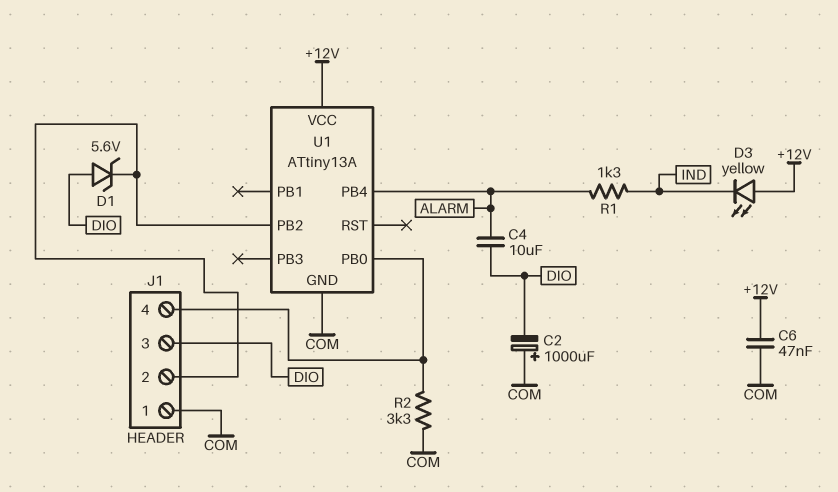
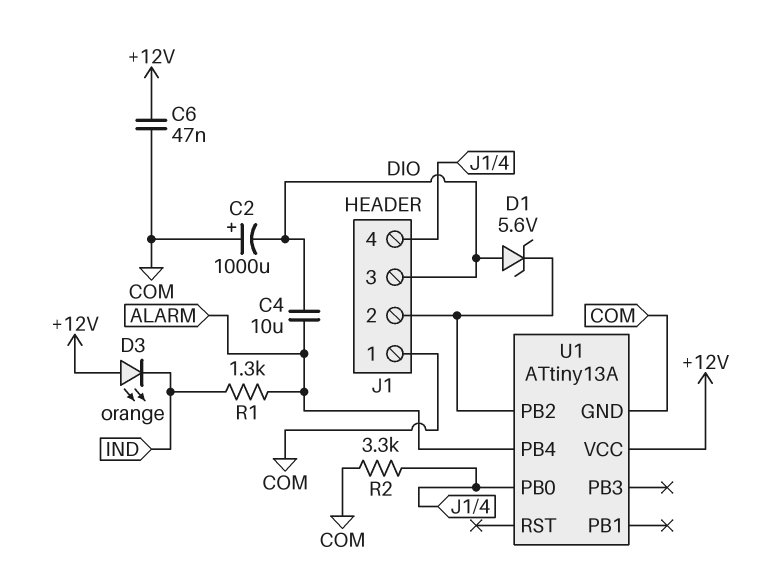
D3: LED yellow (A +12V, K IND) -> LED orange (A +12V, K IND)

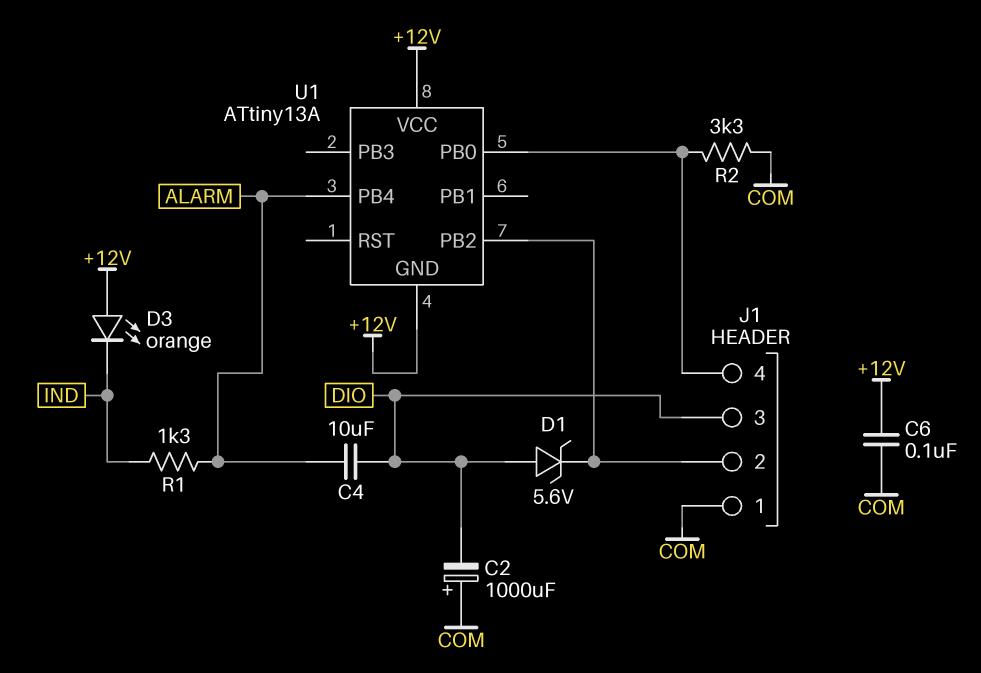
C6: 47nF (+12V, COM) -> 100nF (+12V, COM)
U1 pin GND: COM -> +12V

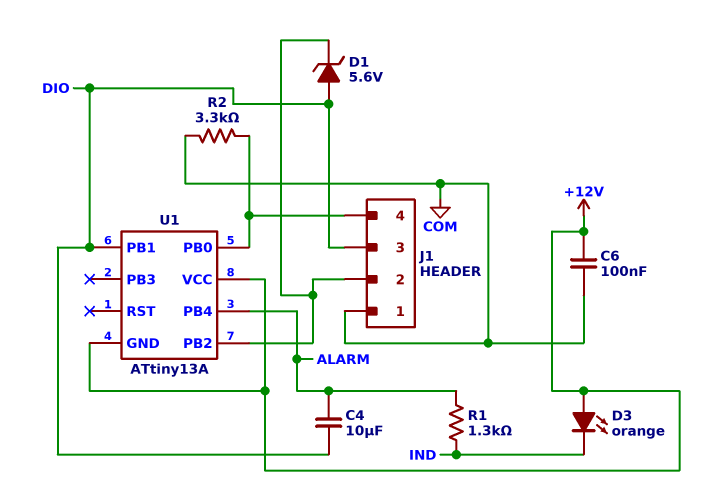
C2: 1000uF (plus COM, minus DIO) -> none
U1 pin PB1: none -> DIO

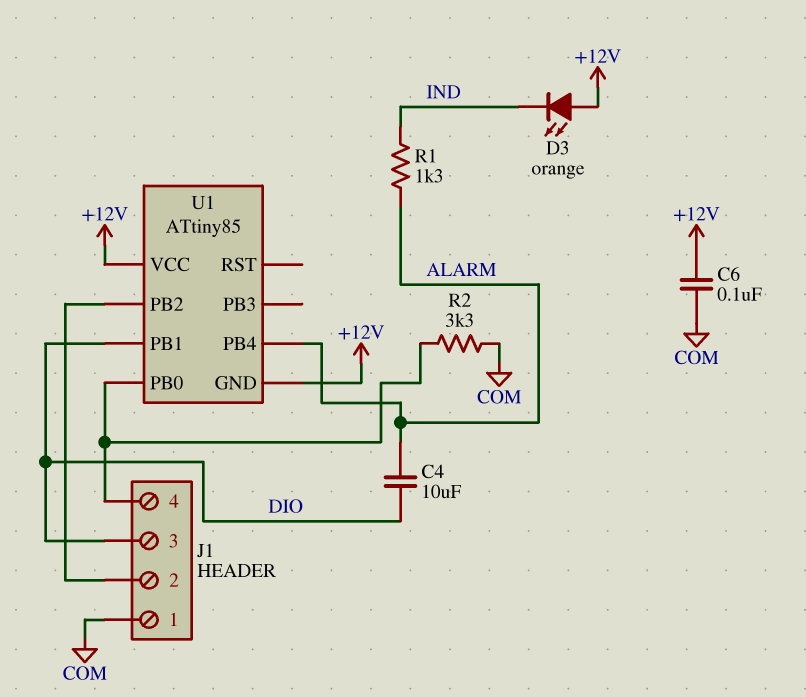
D1: zener 5.6V (A DIO, K J1/2) -> none
U1: ATtiny13A -> ATtiny85

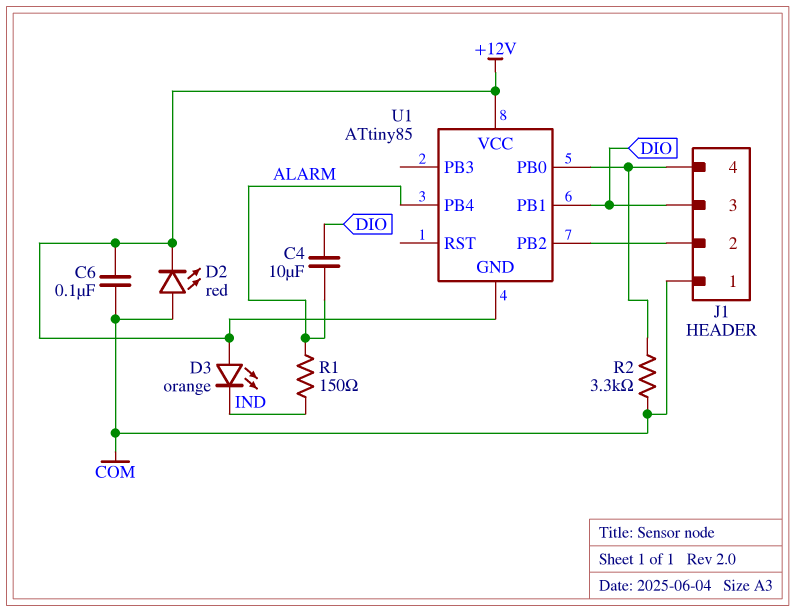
D2: none -> LED red (A COM, K +12V)
R1: 1.3k (ALARM, IND) -> 150 (ALARM, IND)

